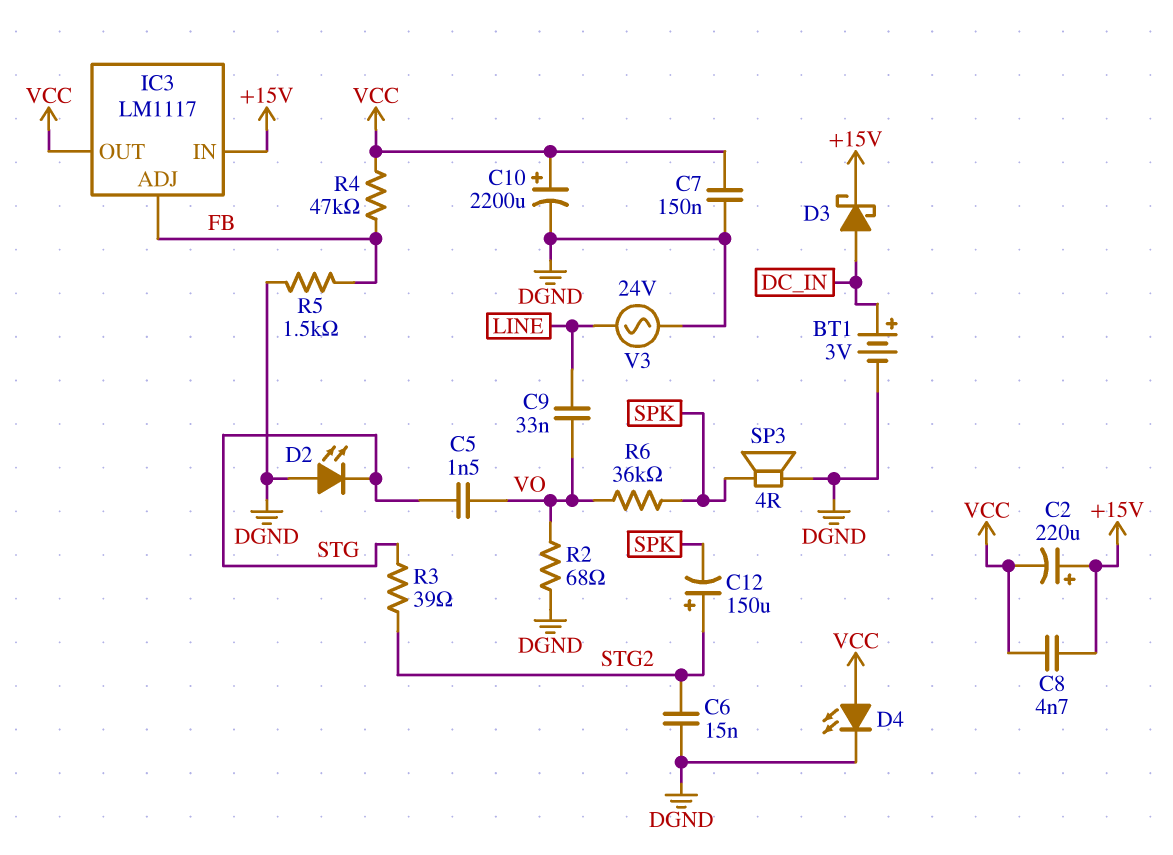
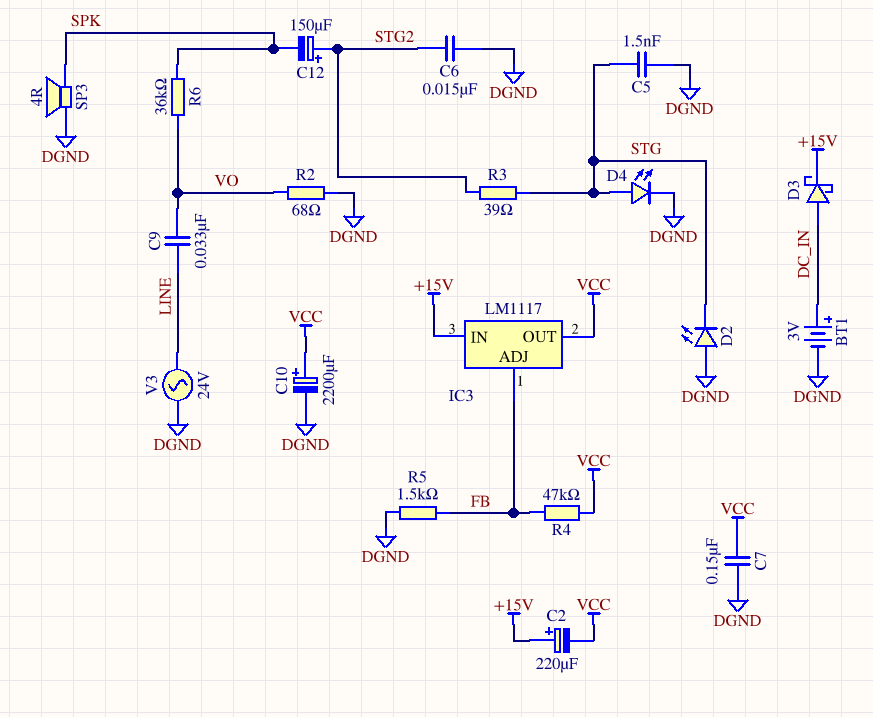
C5: 1.5nF (STG, VO) -> 1.5nF (DGND, STG)
C8: 4.7nF (+15V, VCC) -> none
D4: LED (A VCC, K DGND) -> LED (A STG, K DGND)

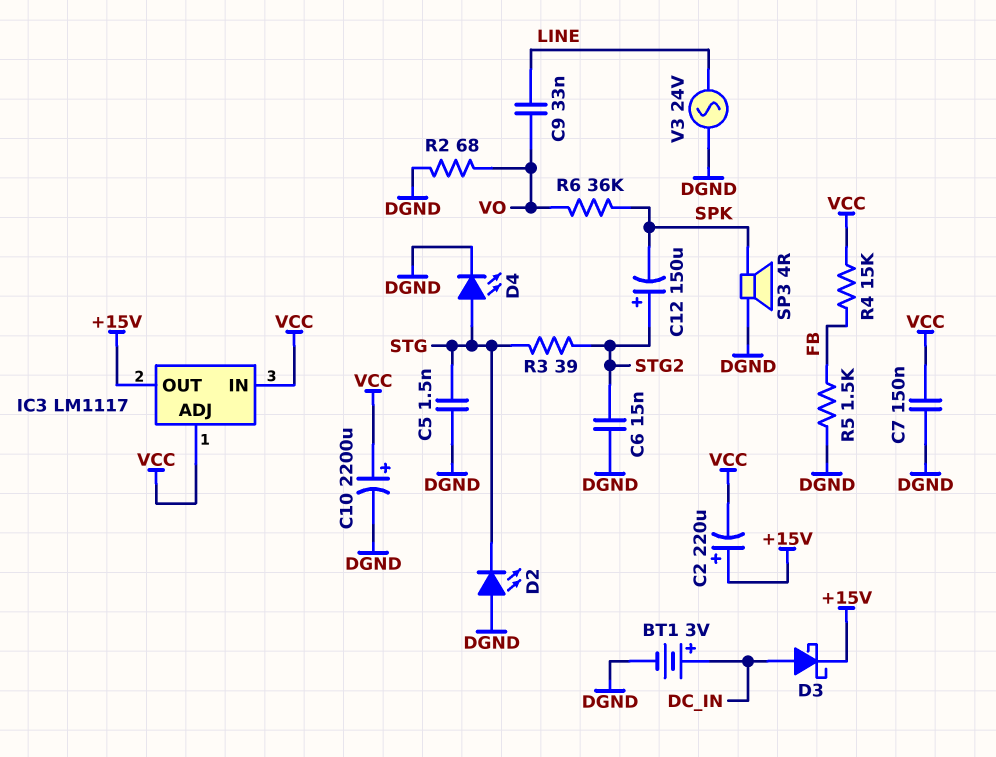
IC3 pin ADJ: FB -> VCC
IC3 pin IN: +15V -> VCC
IC3 pin OUT: VCC -> +15V
R4: 47k (FB, VCC) -> 15k (FB, VCC)

